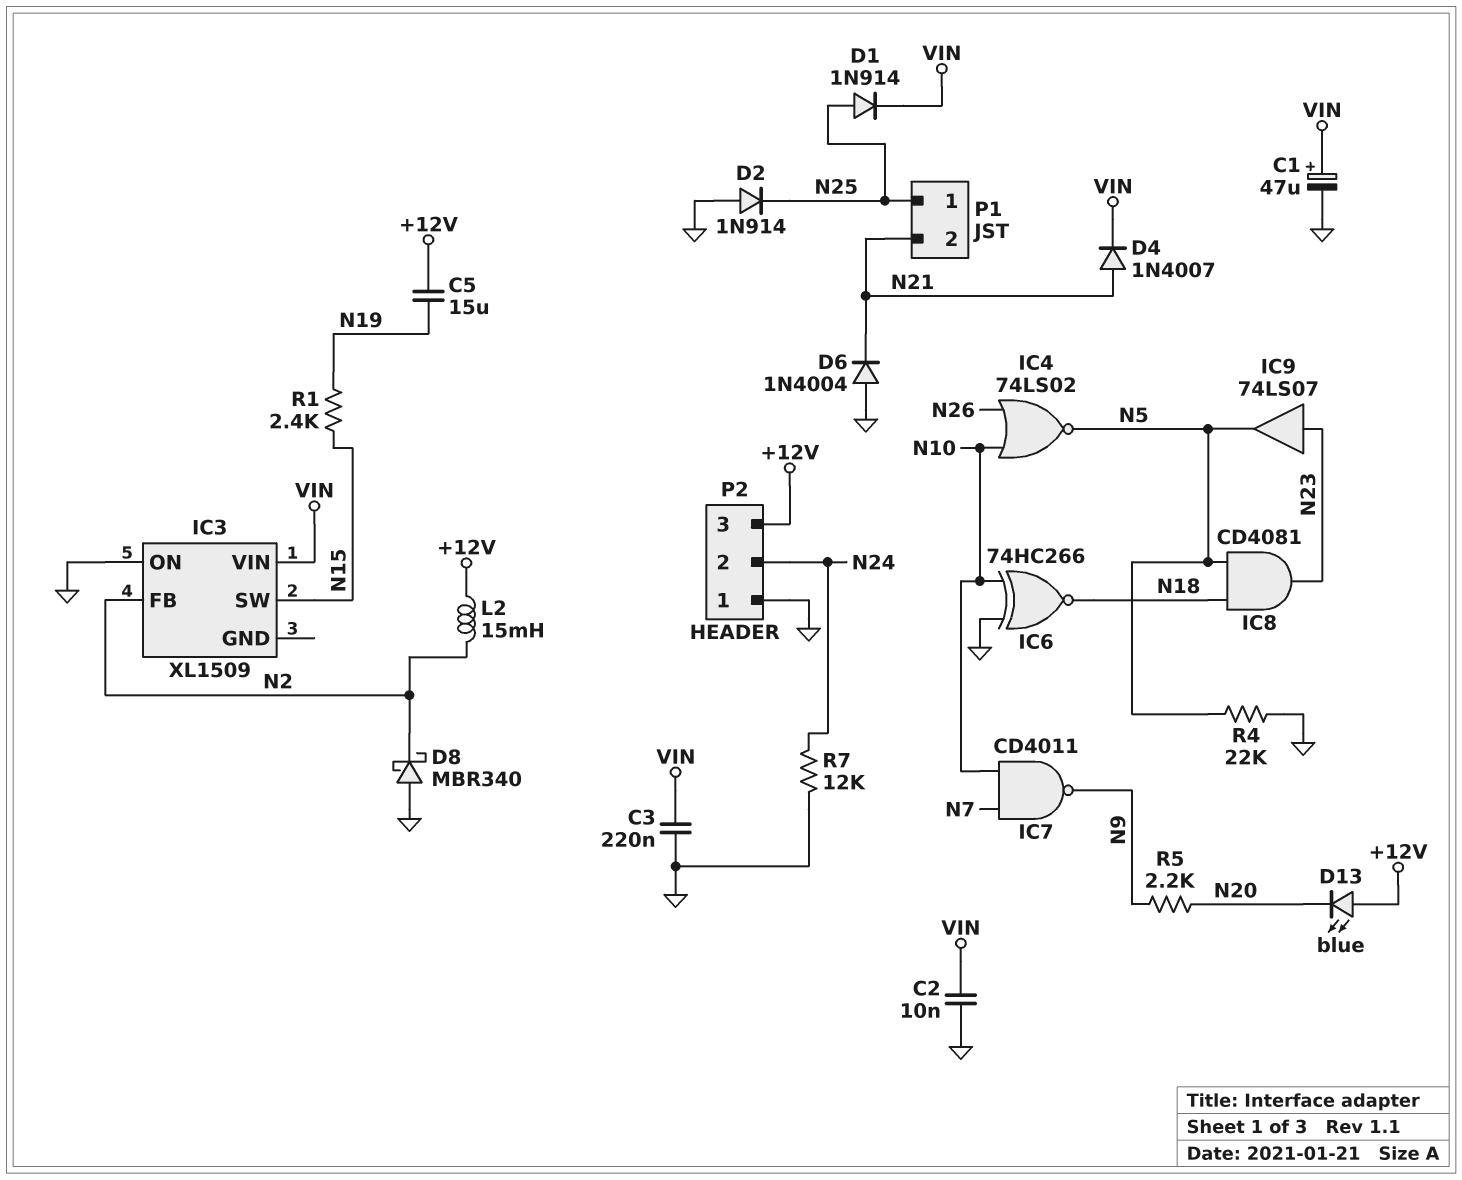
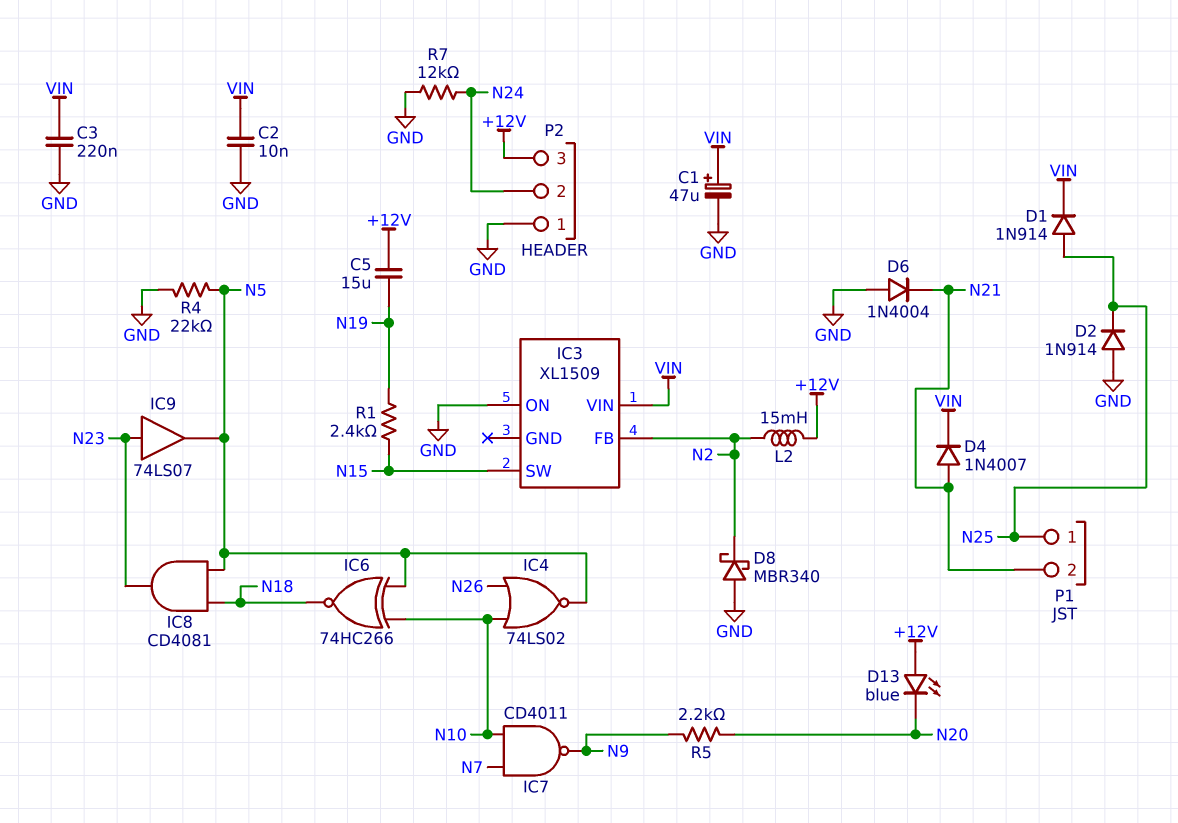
IC6: XNOR 74HC266 (in GND, in N10, out N18) -> XNOR 74HC266 (in N5, in N10, out N18)

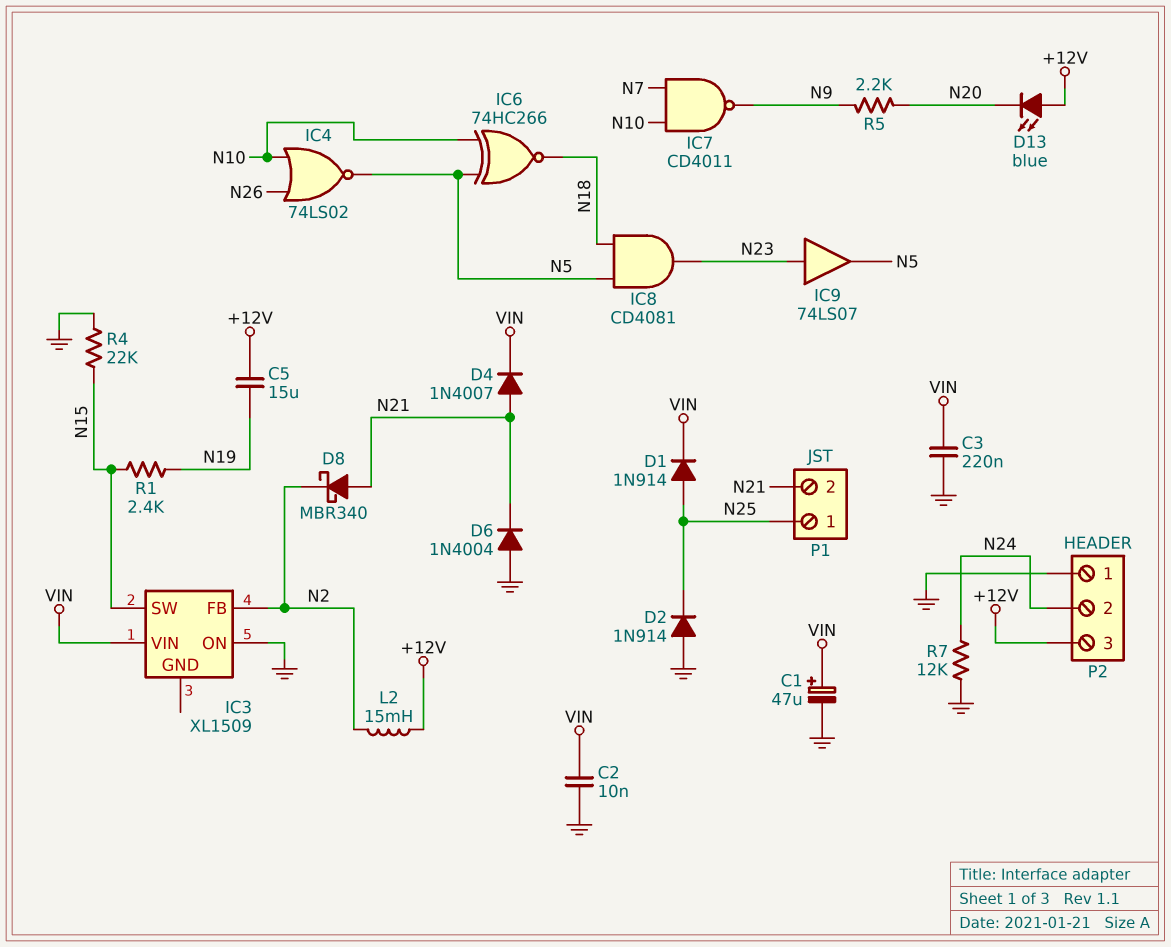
D8: schottky MBR340 (A GND, K N2) -> schottky MBR340 (A N21, K N2)
R4: 22k (GND, N5) -> 22k (GND, N15)

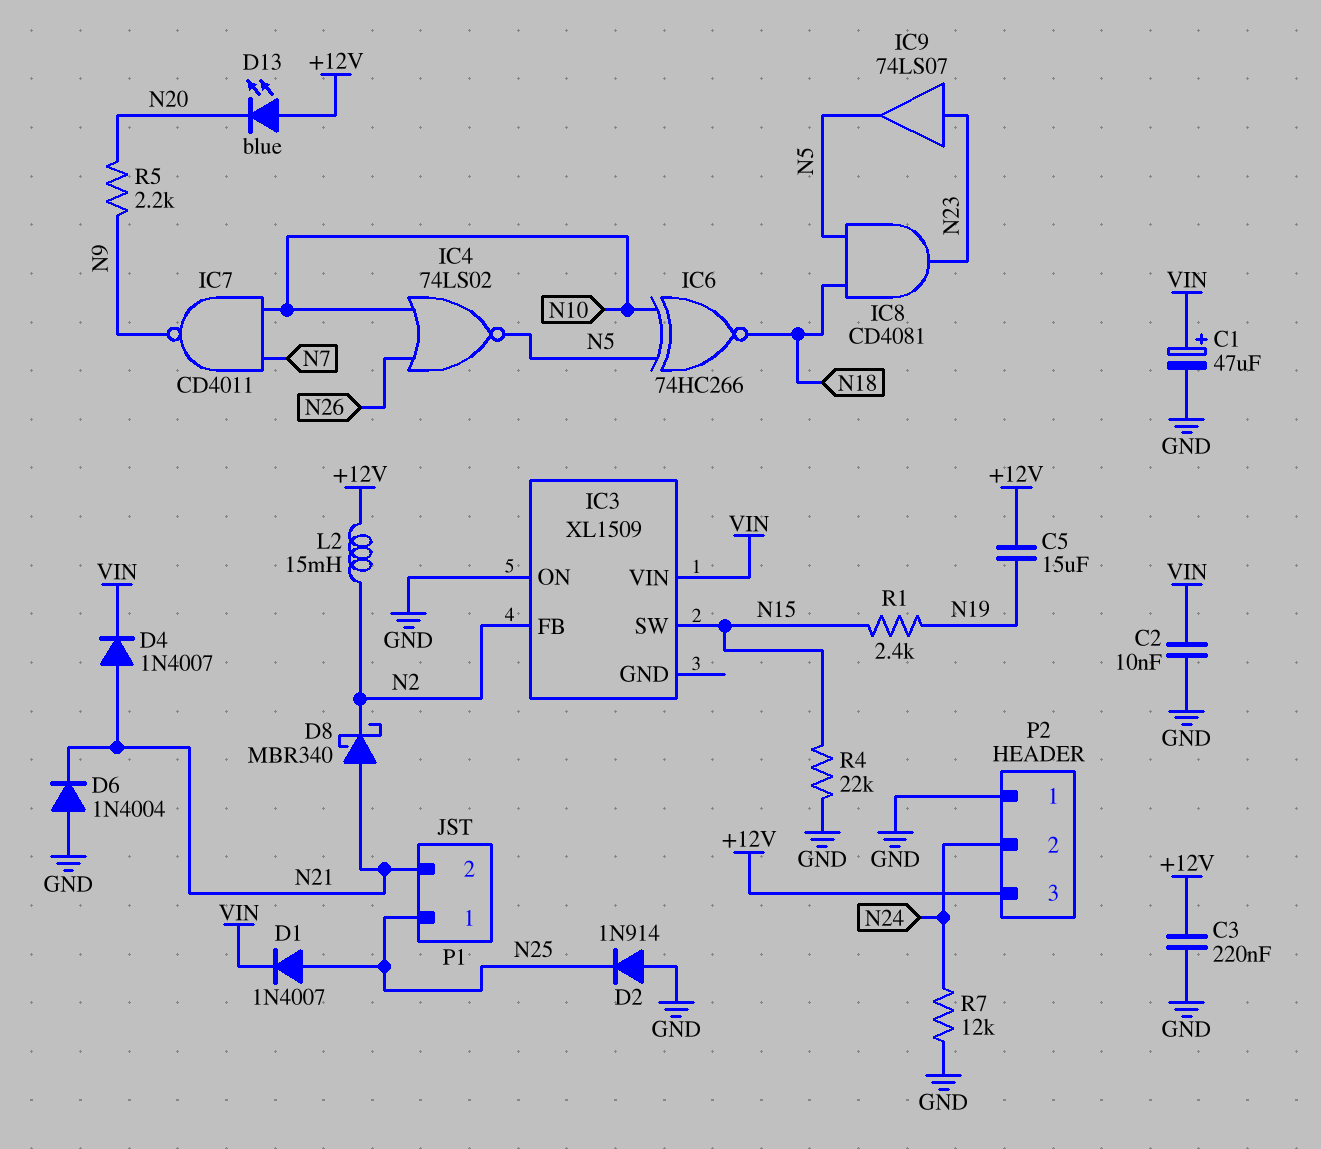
C3: 220nF (GND, VIN) -> 220nF (+12V, GND)
D1: diode 1N914 (A N25, K VIN) -> diode 1N4007 (A N25, K VIN)

